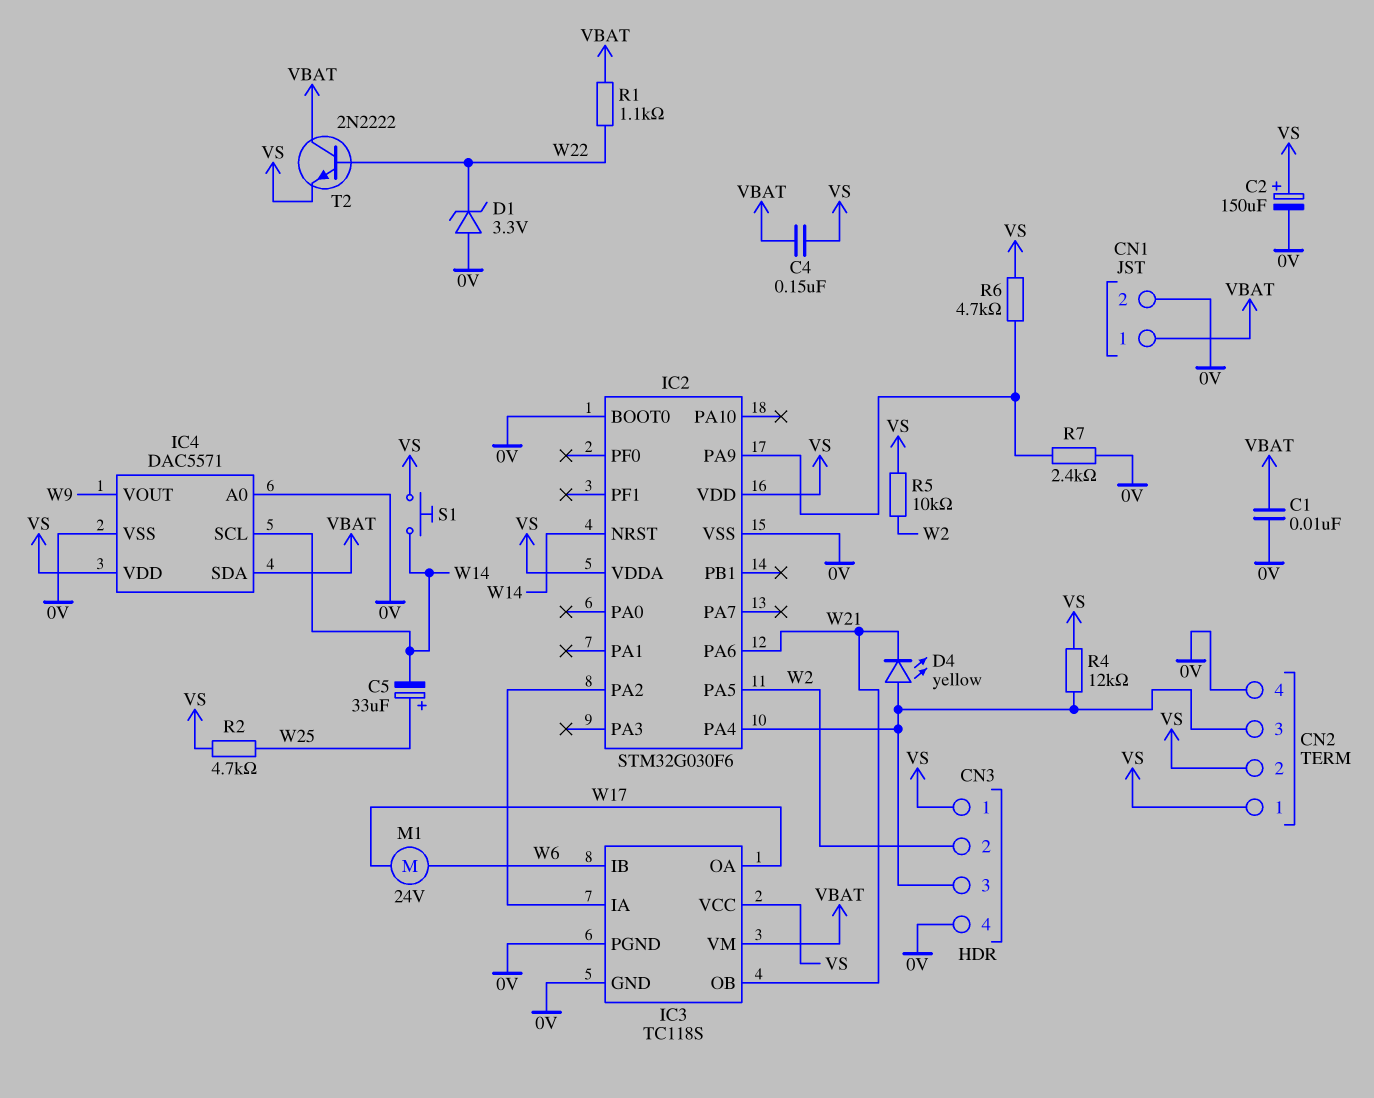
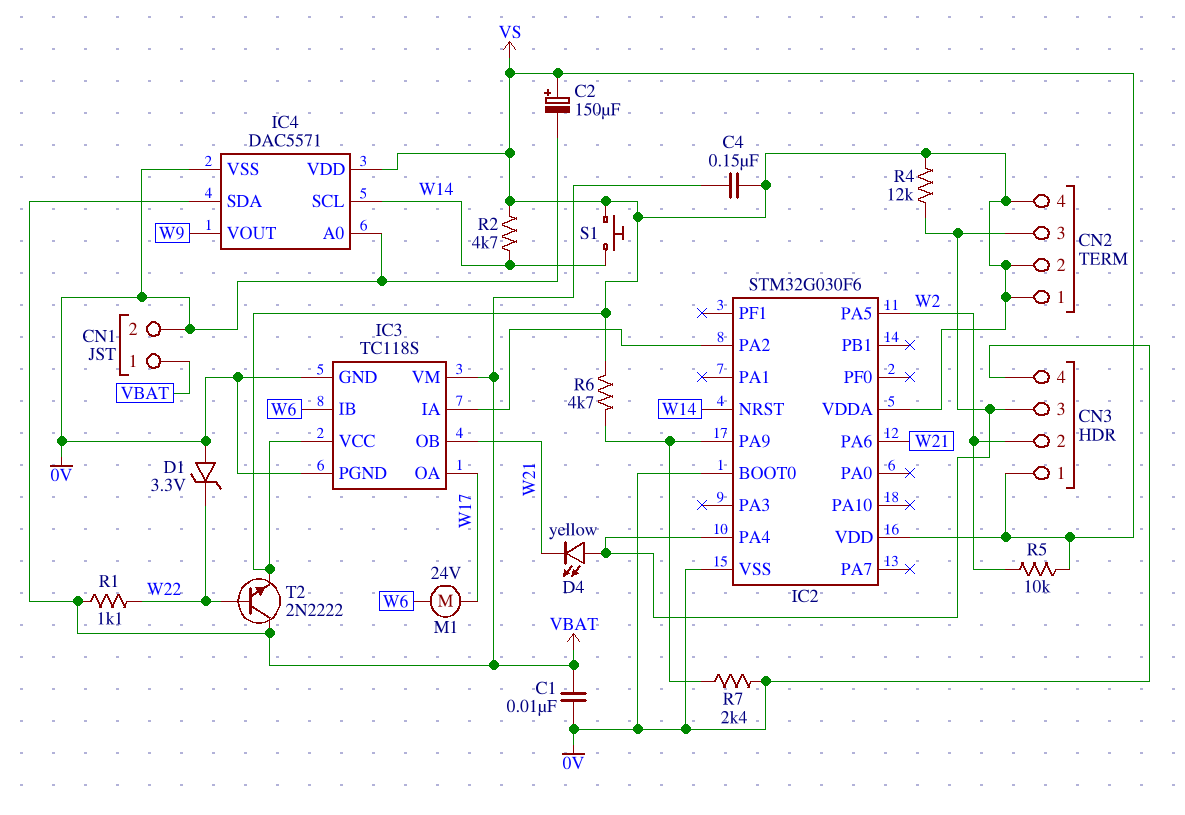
C5: 33uF (plus W25, minus W14) -> none
CN2 pin 4: 0V -> VS
R2: 4.7k (VS, W25) -> 4.7k (VS, W14)

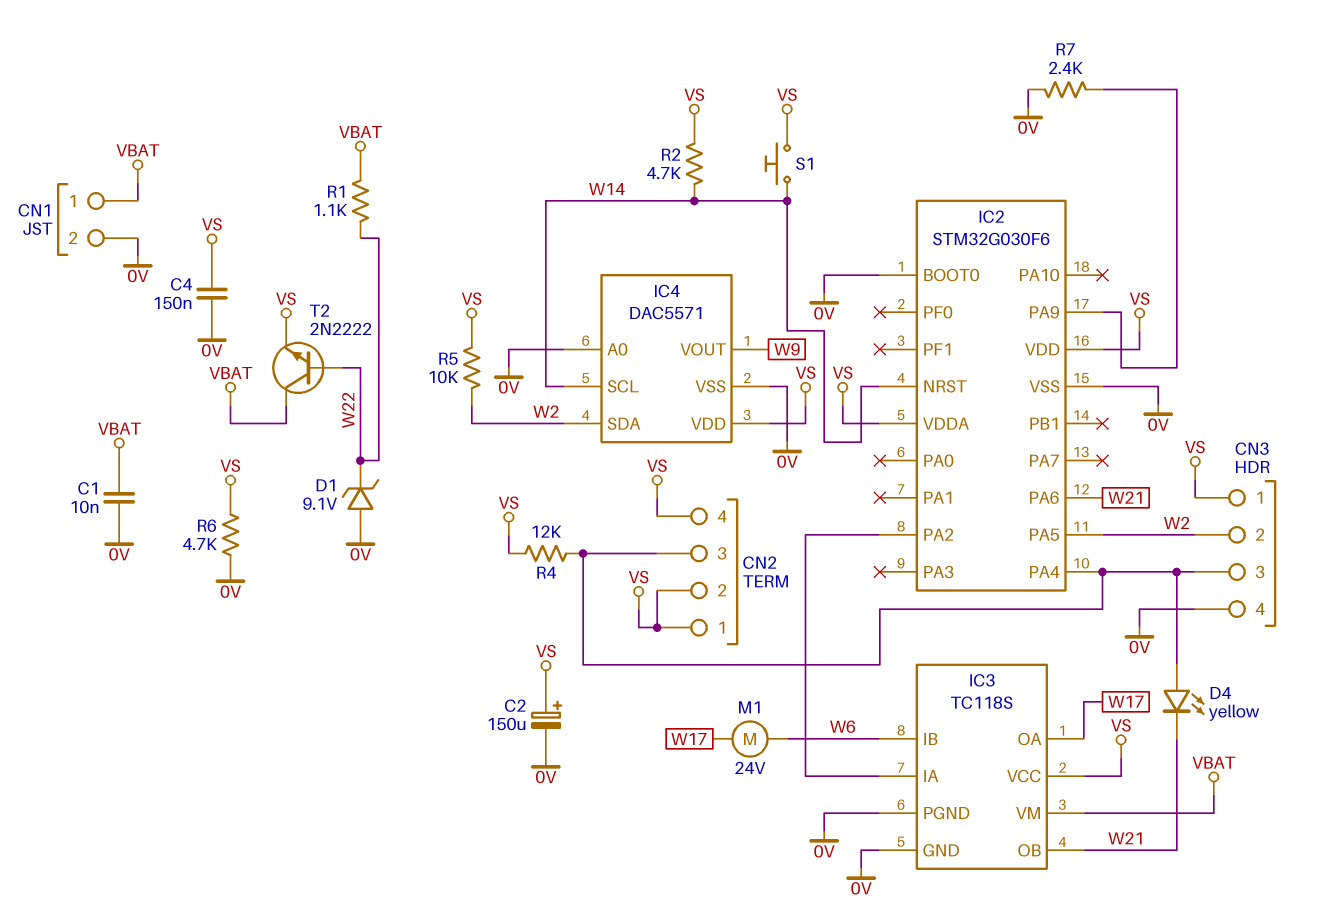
C4: 150nF (VBAT, VS) -> 150nF (0V, VS)
D1: zener 3.3V (A 0V, K W22) -> zener 9.1V (A 0V, K W22)
IC4 pin SDA: VBAT -> W2
R6: 4.7k (IC2/PA9, VS) -> 4.7k (0V, VS)

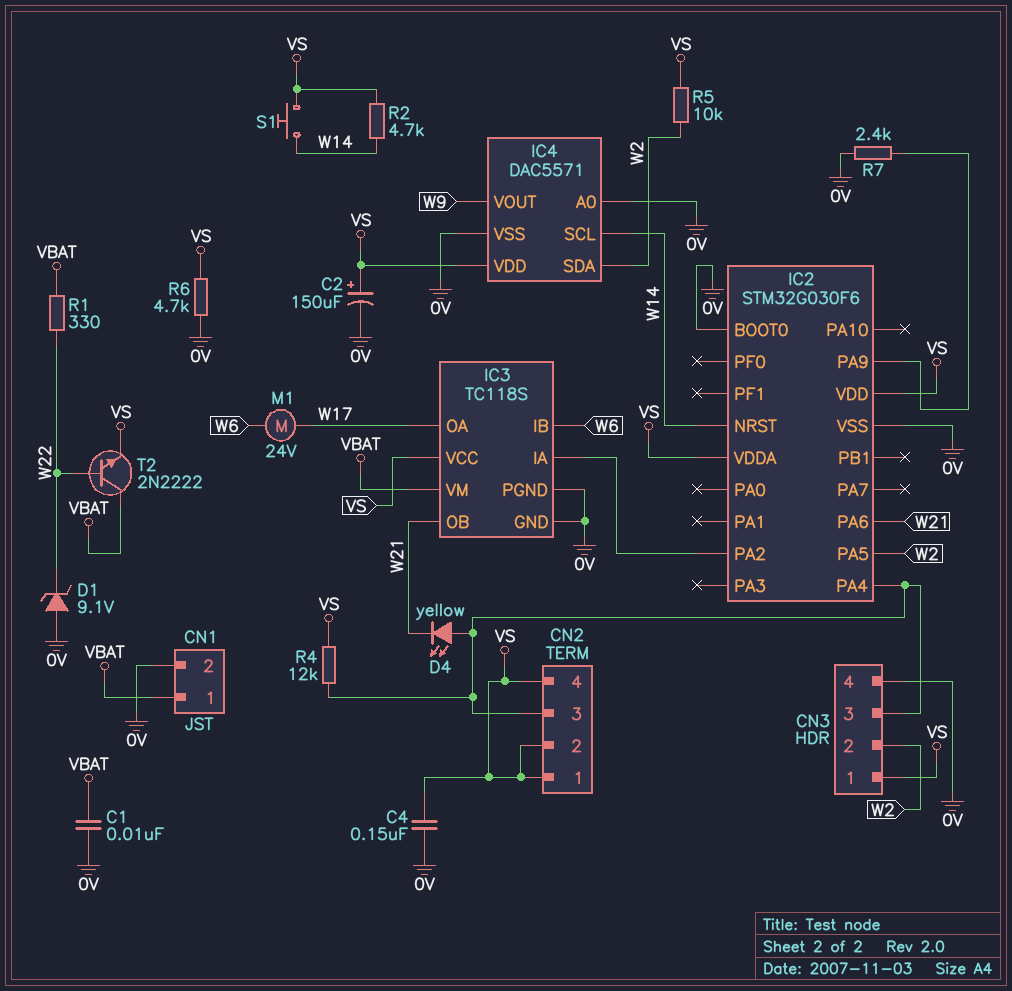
R1: 1.1k (VBAT, W22) -> 330 (VBAT, W22)

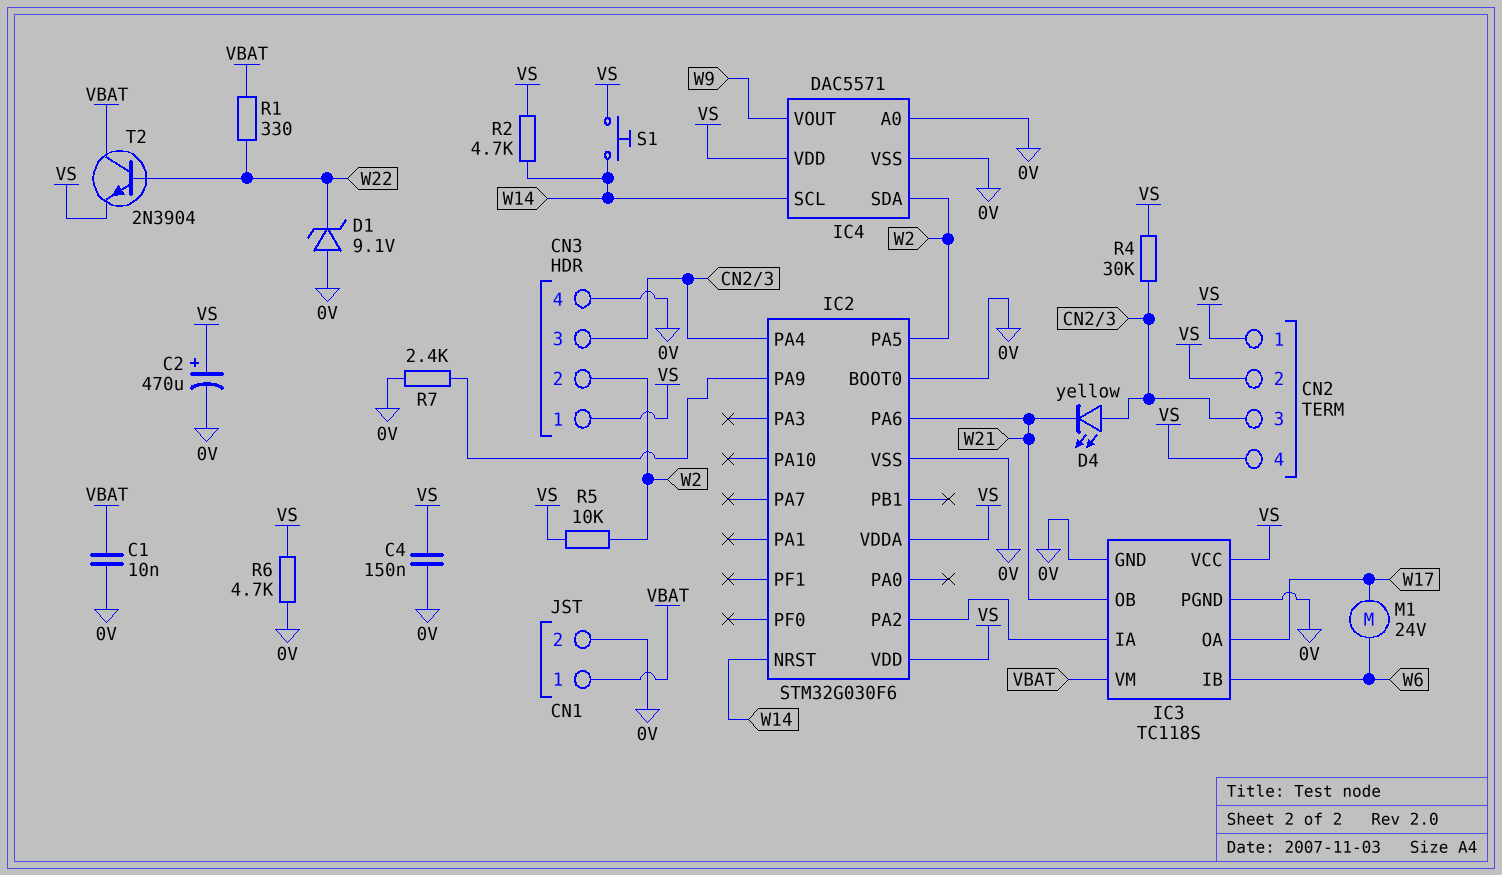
C2: 150uF (plus VS, minus 0V) -> 470uF (plus VS, minus 0V)
R4: 12k (CN2/3, VS) -> 30k (CN2/3, VS)
T2: NPN 2N2222 (B W22, C VBAT, E VS) -> NPN 2N3904 (B W22, C VBAT, E VS)

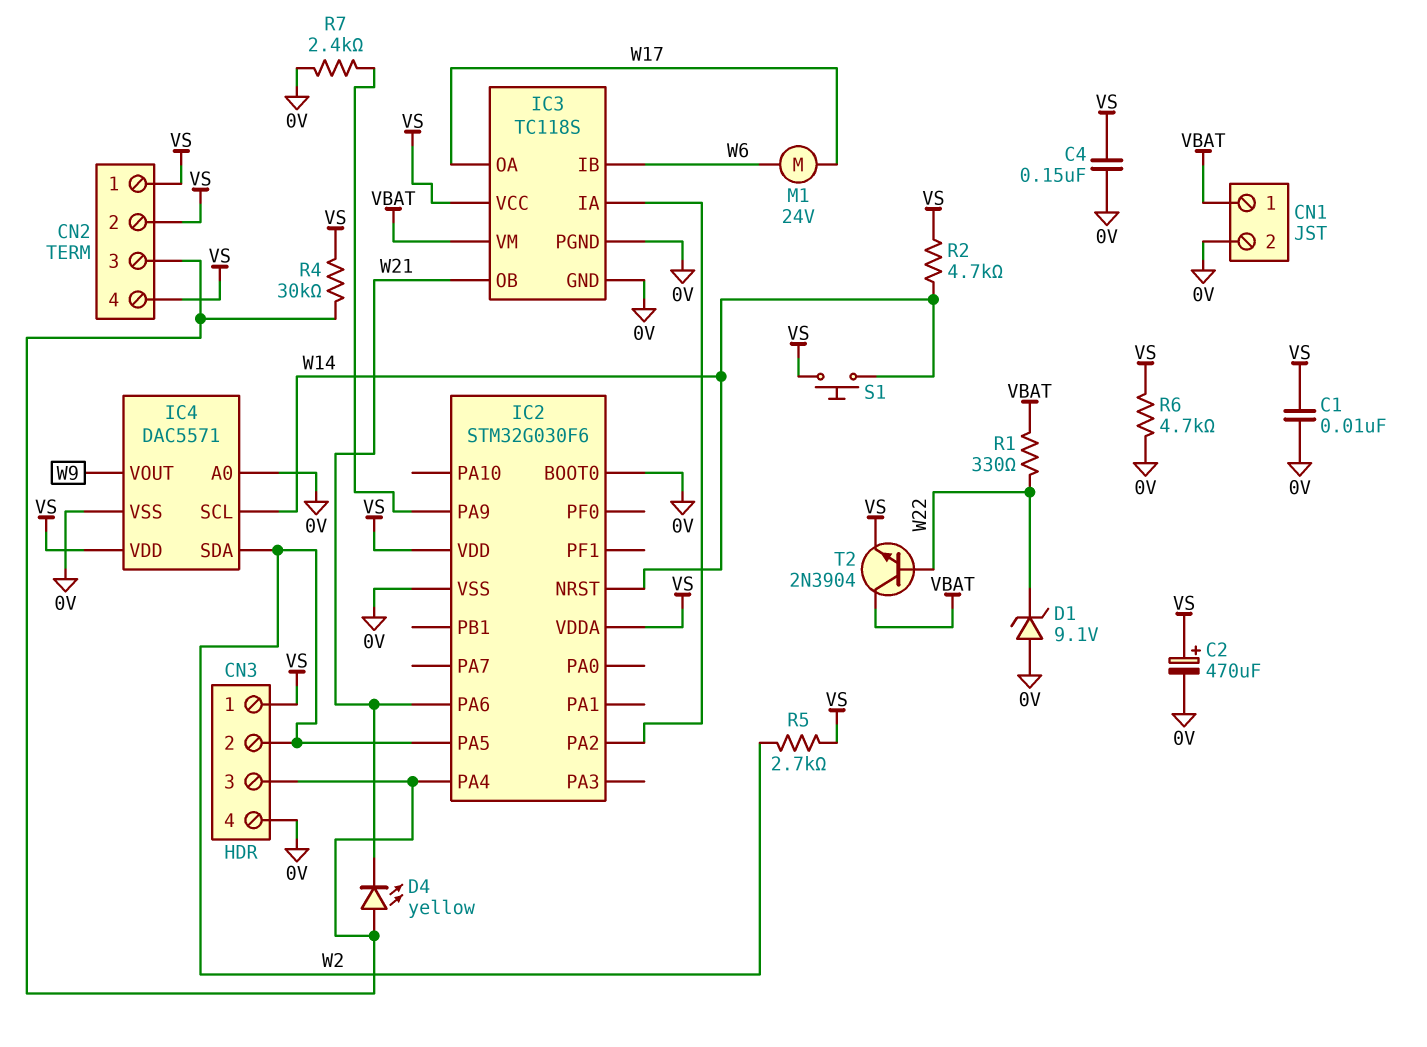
C1: 10nF (0V, VBAT) -> 10nF (0V, VS)
R5: 10k (VS, W2) -> 2.7k (VS, W2)

